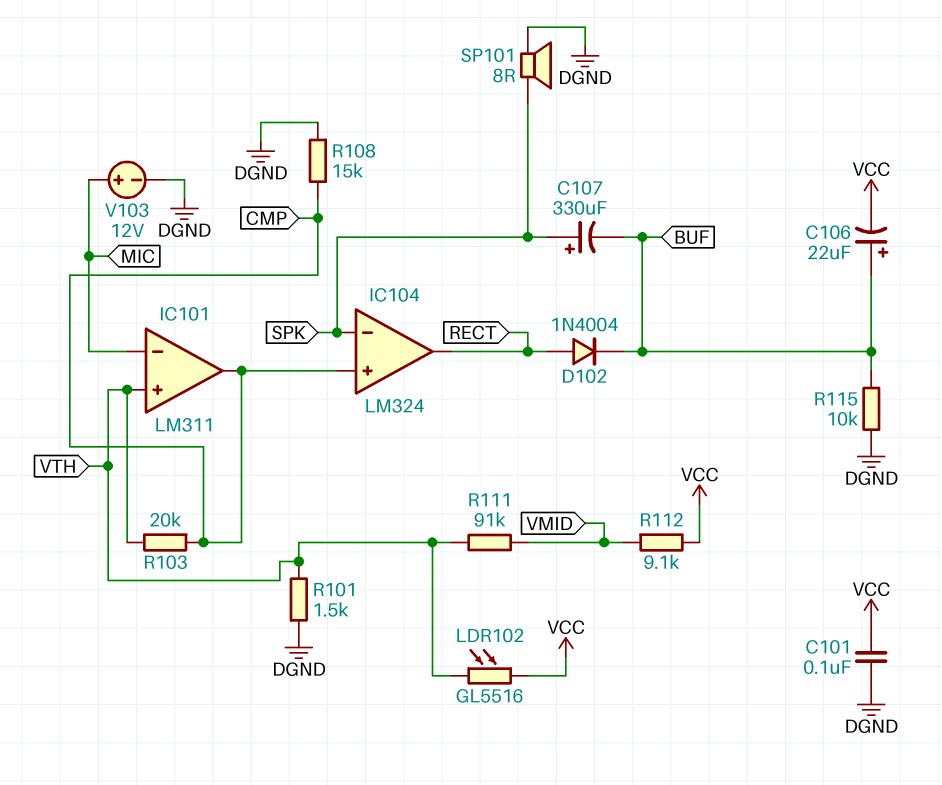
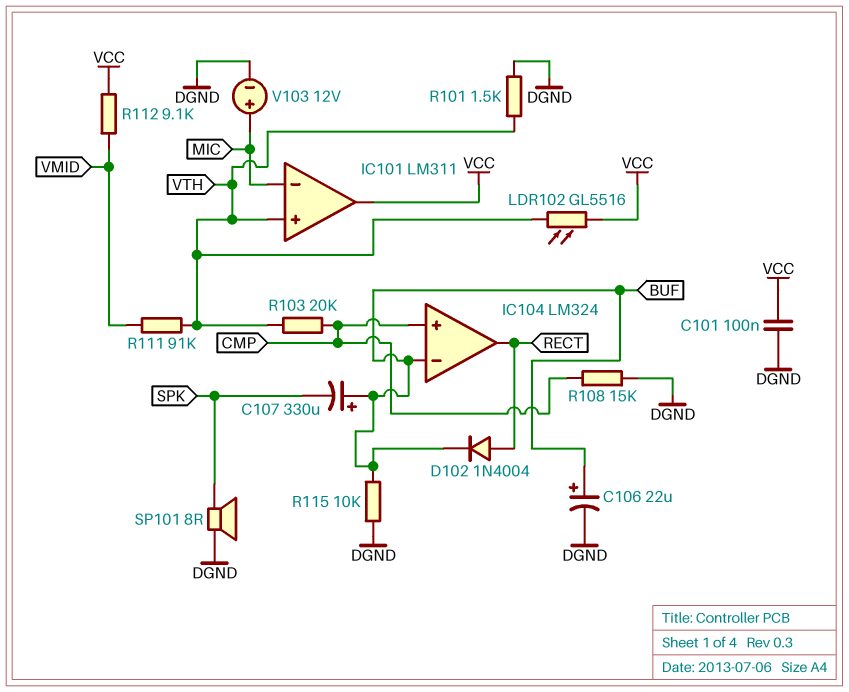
C106: 22uF (plus BUF, minus VCC) -> 22uF (plus BUF, minus DGND)
C107: 330uF (plus SPK, minus BUF) -> 330uF (plus BUF, minus SPK)
IC101 pin out: CMP -> VCC
IC104 pin in-: SPK -> BUF

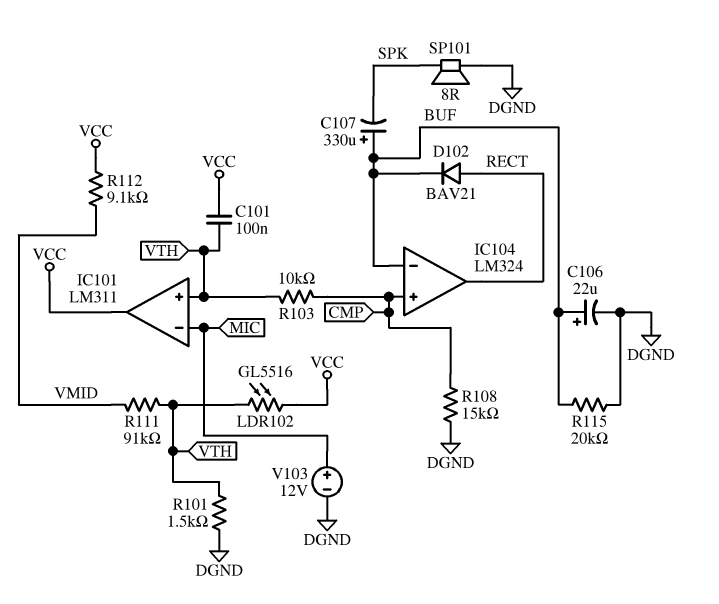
C101: 100nF (DGND, VCC) -> 100nF (VCC, VTH)
D102: diode 1N4004 (A RECT, K BUF) -> diode BAV21 (A RECT, K BUF)
R103: 20k (CMP, VTH) -> 10k (CMP, VTH)
R115: 10k (BUF, DGND) -> 20k (BUF, DGND)

